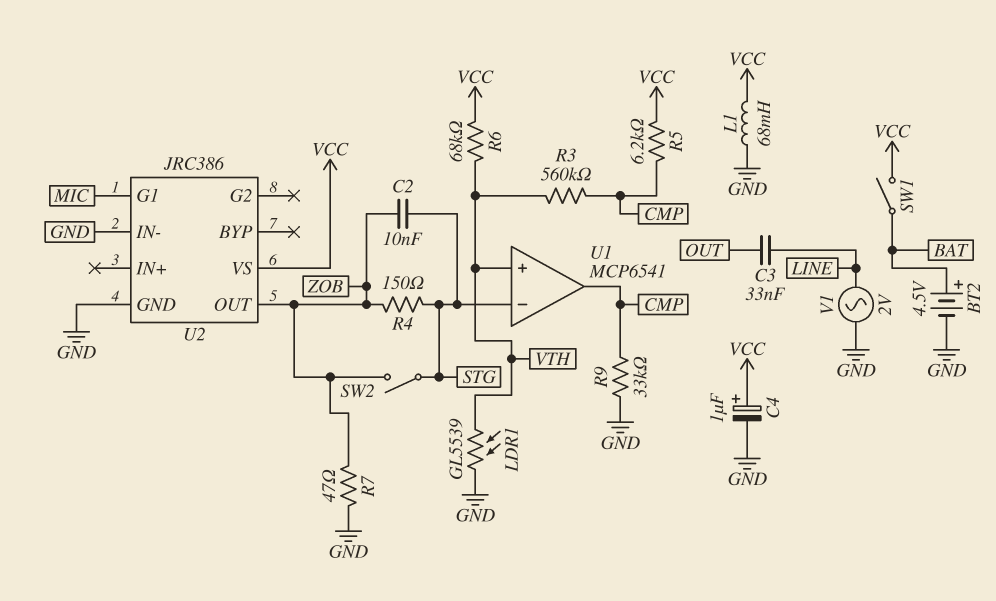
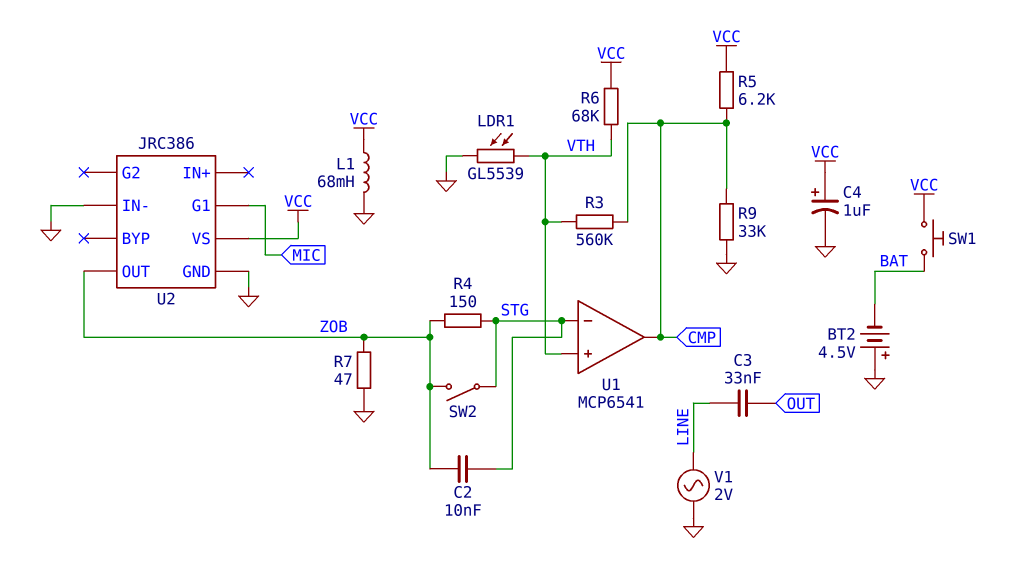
BT2: 4.5V (plus BAT, minus GND) -> 4.5V (plus GND, minus BAT)
SW1: switch (BAT, VCC) -> button (BAT, VCC)

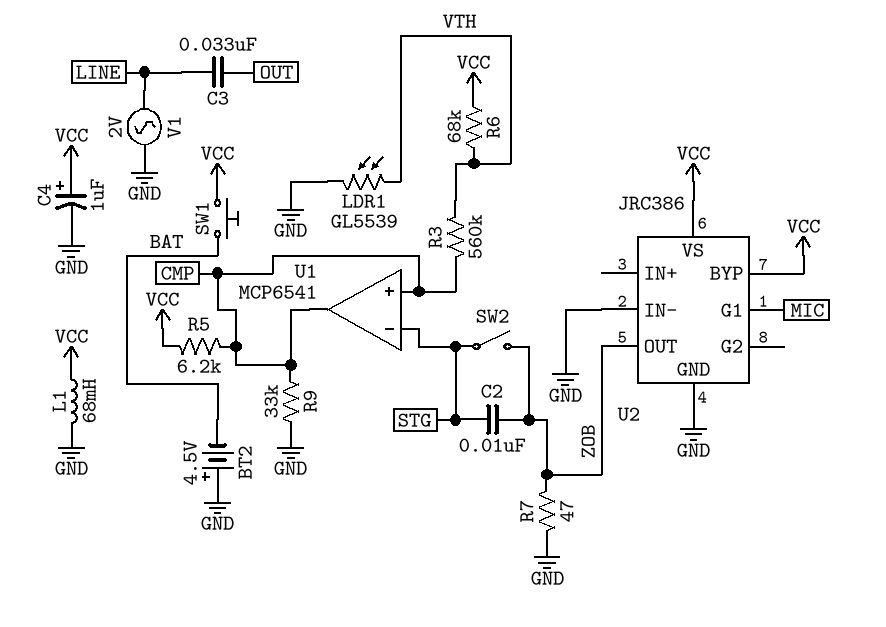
R4: 150 (STG, ZOB) -> none
U1 pin in+: VTH -> CMP
U2 pin BYP: none -> VCC

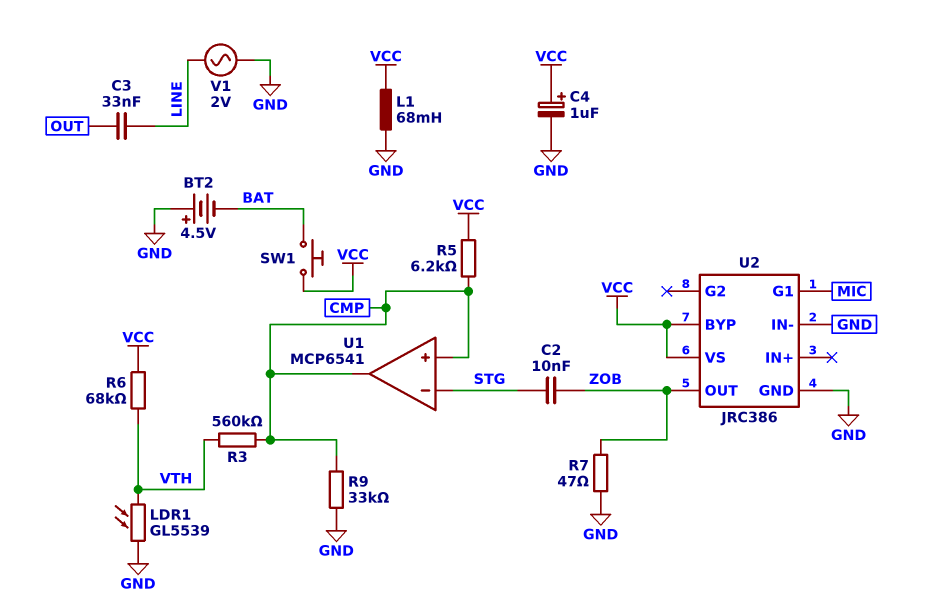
SW2: switch (STG, ZOB) -> none

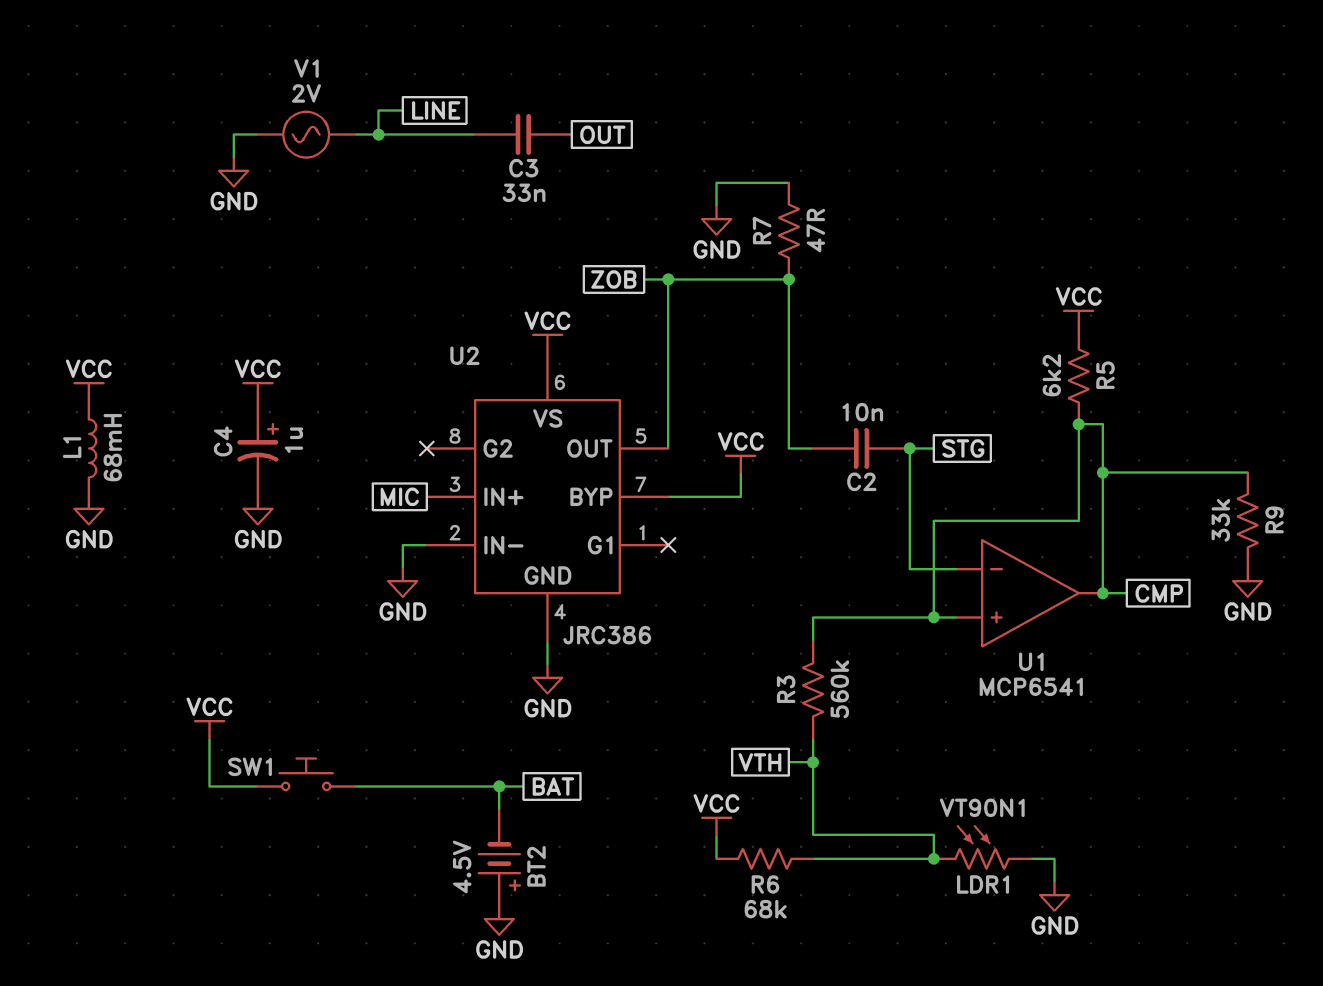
LDR1: GL5539 (GND, VTH) -> VT90N1 (GND, VTH)
U2 pin G1: MIC -> none
U2 pin IN+: none -> MIC

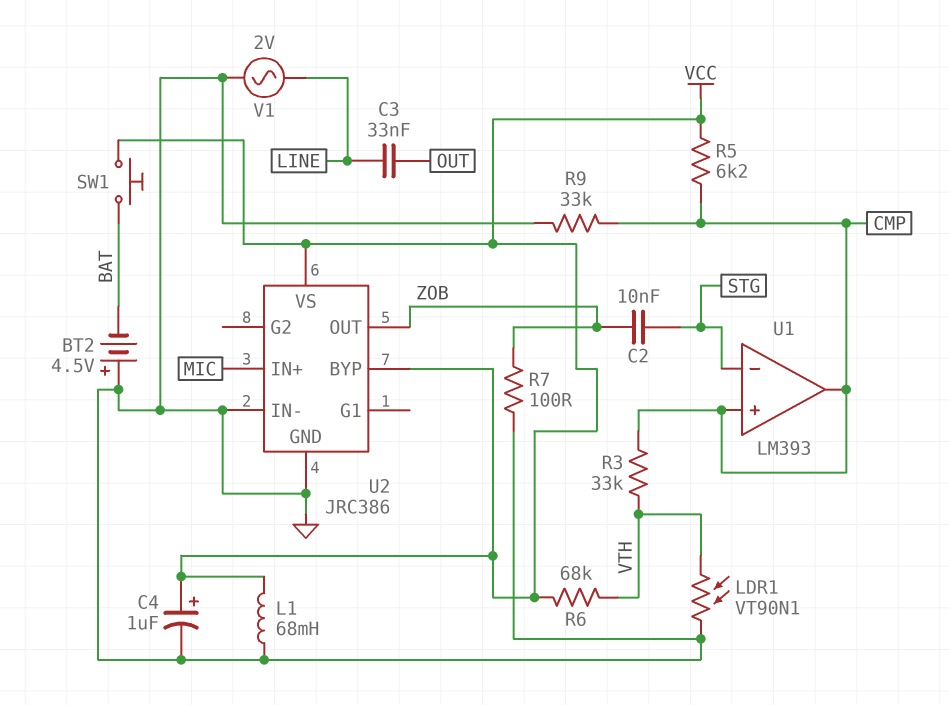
R3: 560k (CMP, VTH) -> 33k (CMP, VTH)
R7: 47 (GND, ZOB) -> 100 (GND, ZOB)
U1: MCP6541 -> LM393

